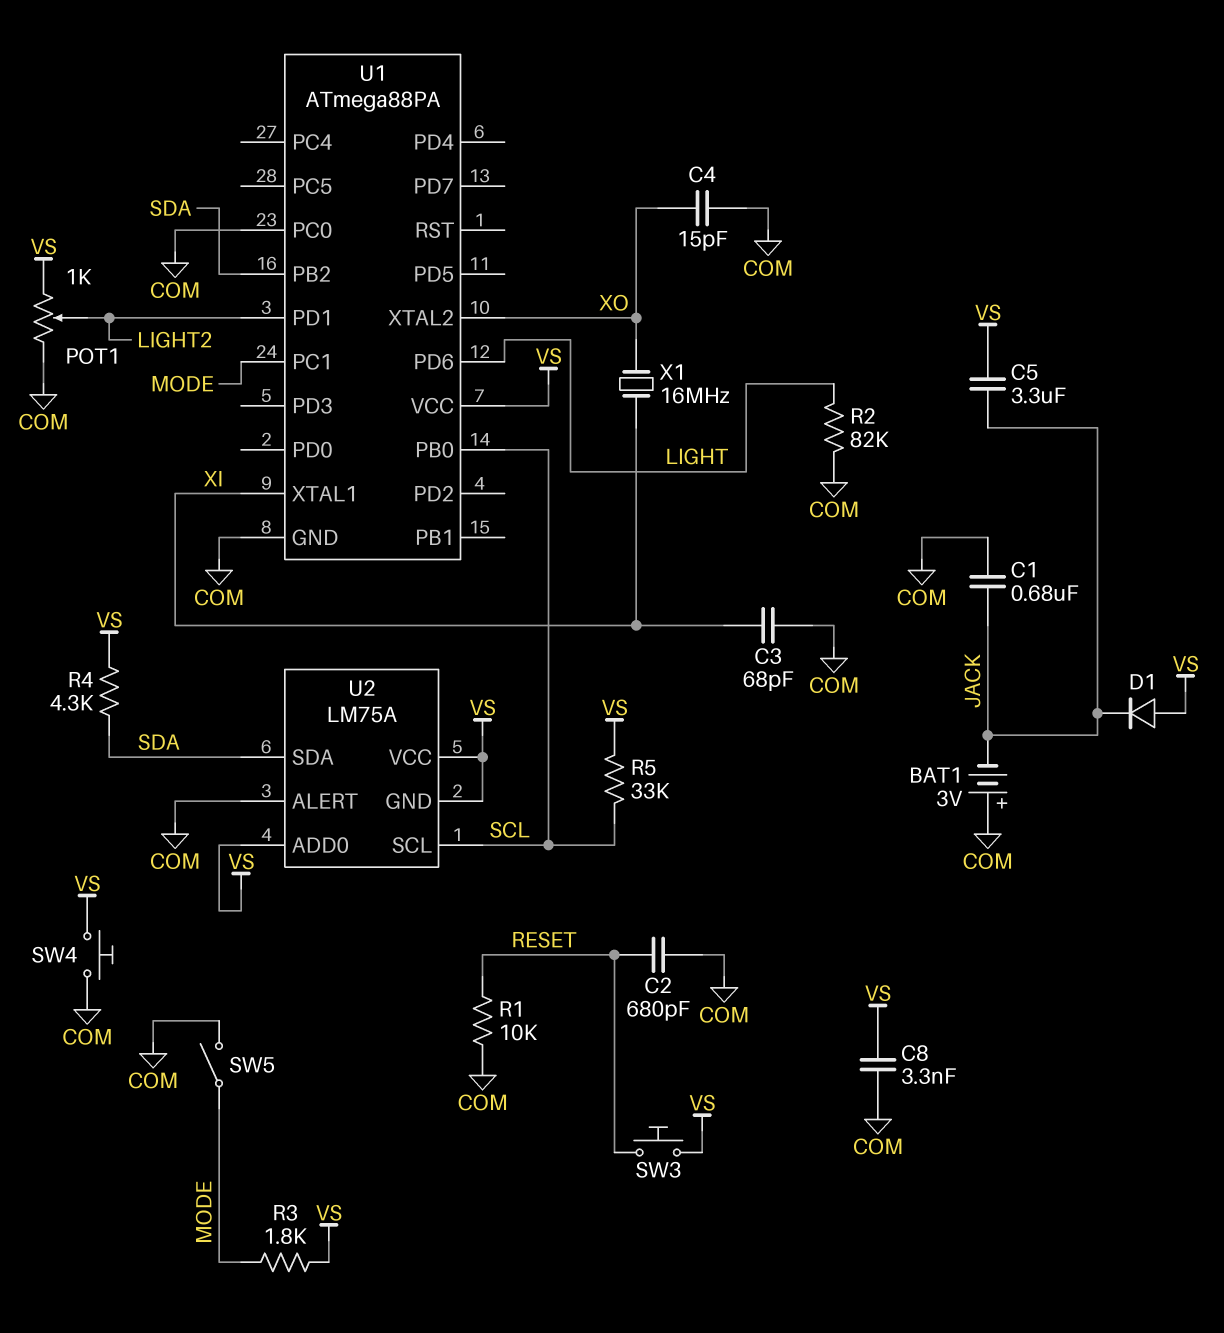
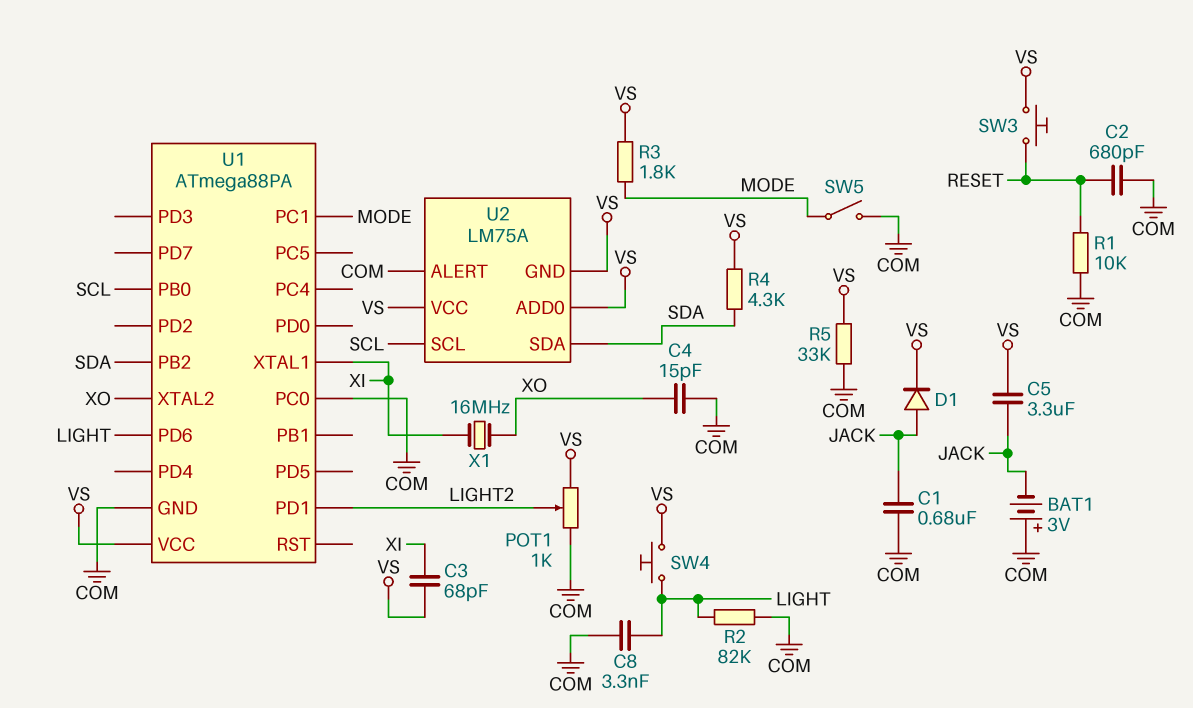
C3: 68pF (COM, XI) -> 68pF (VS, XI)
C8: 3.3nF (COM, VS) -> 3.3nF (COM, LIGHT)
D1: diode (A VS, K JACK) -> diode (A JACK, K VS)
R5: 33k (SCL, VS) -> 33k (COM, VS)
SW4: button (COM, VS) -> button (LIGHT, VS)

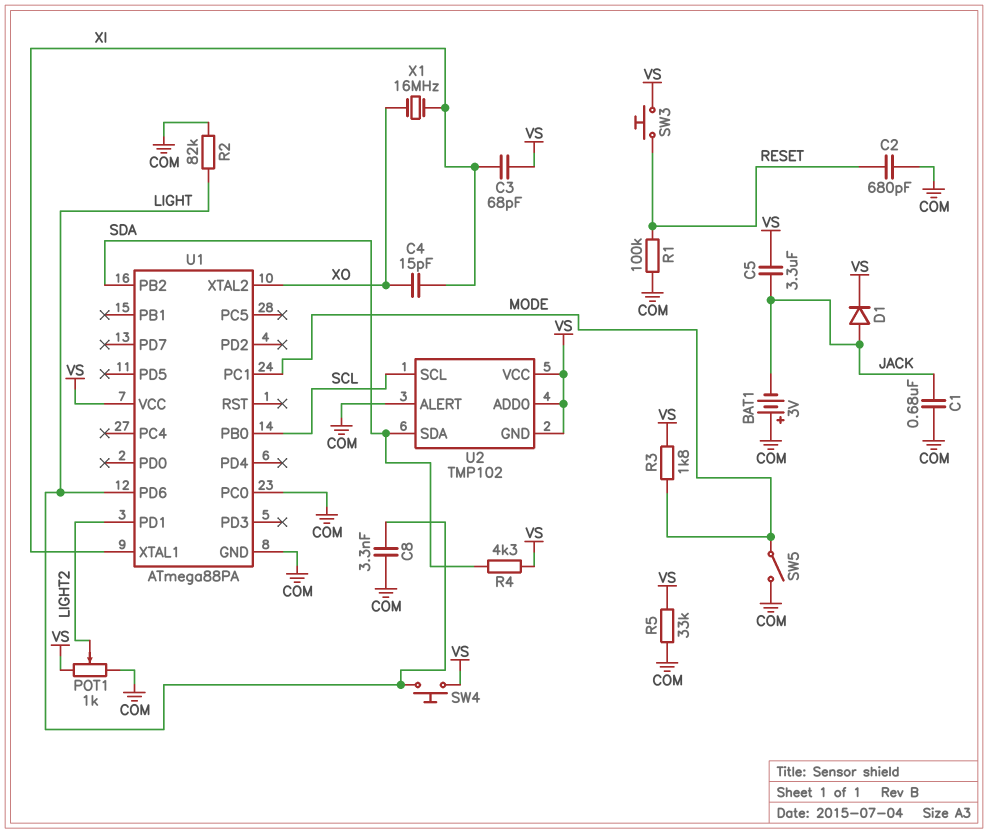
C4: 15pF (COM, XO) -> 15pF (XI, XO)
R1: 10k (COM, RESET) -> 100k (COM, RESET)
U2: LM75A -> TMP102

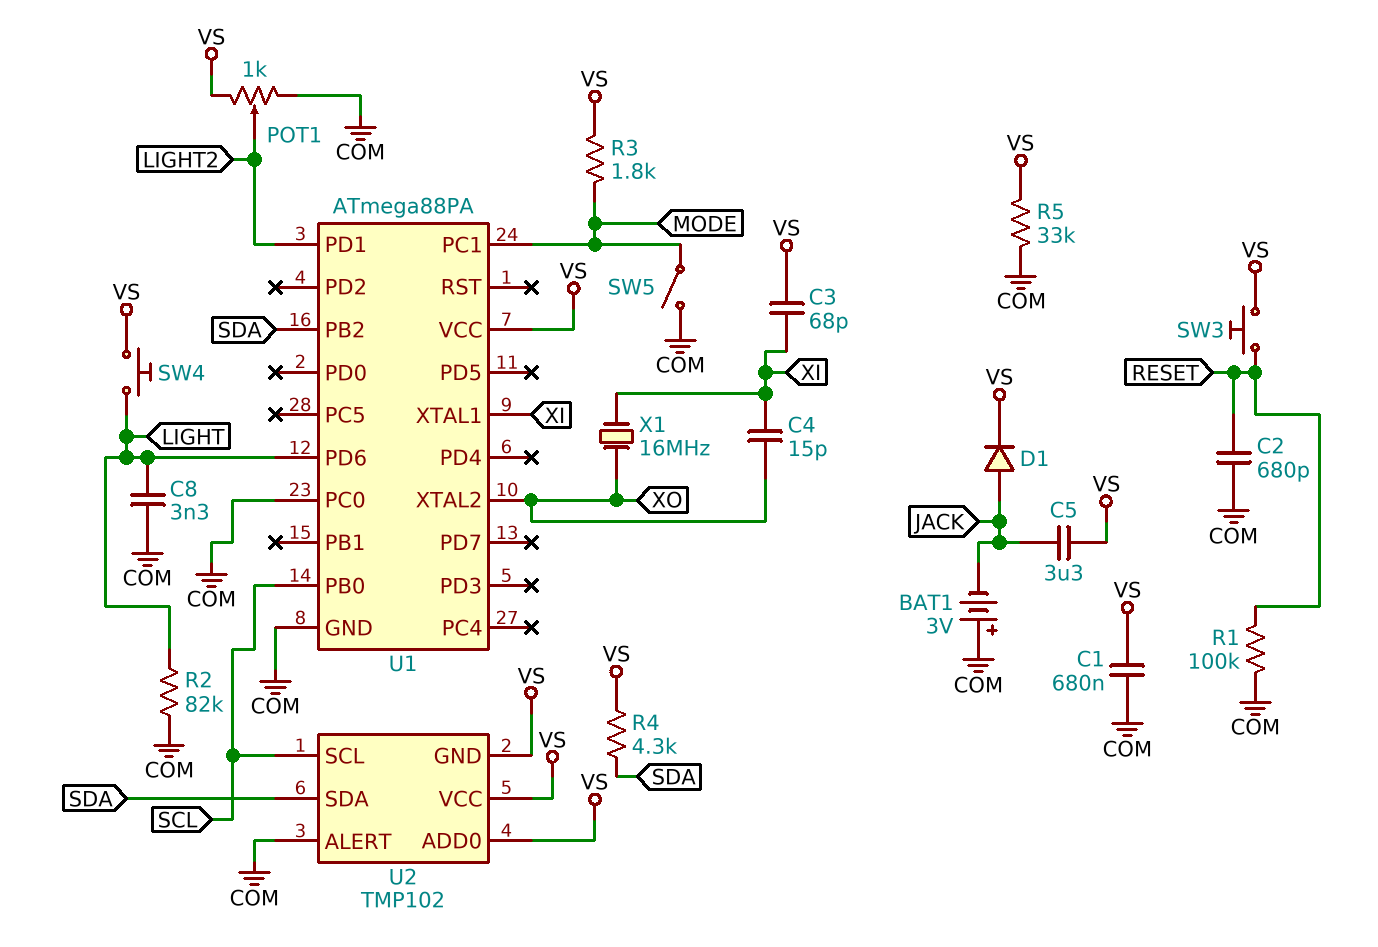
C1: 680nF (COM, JACK) -> 680nF (COM, VS)

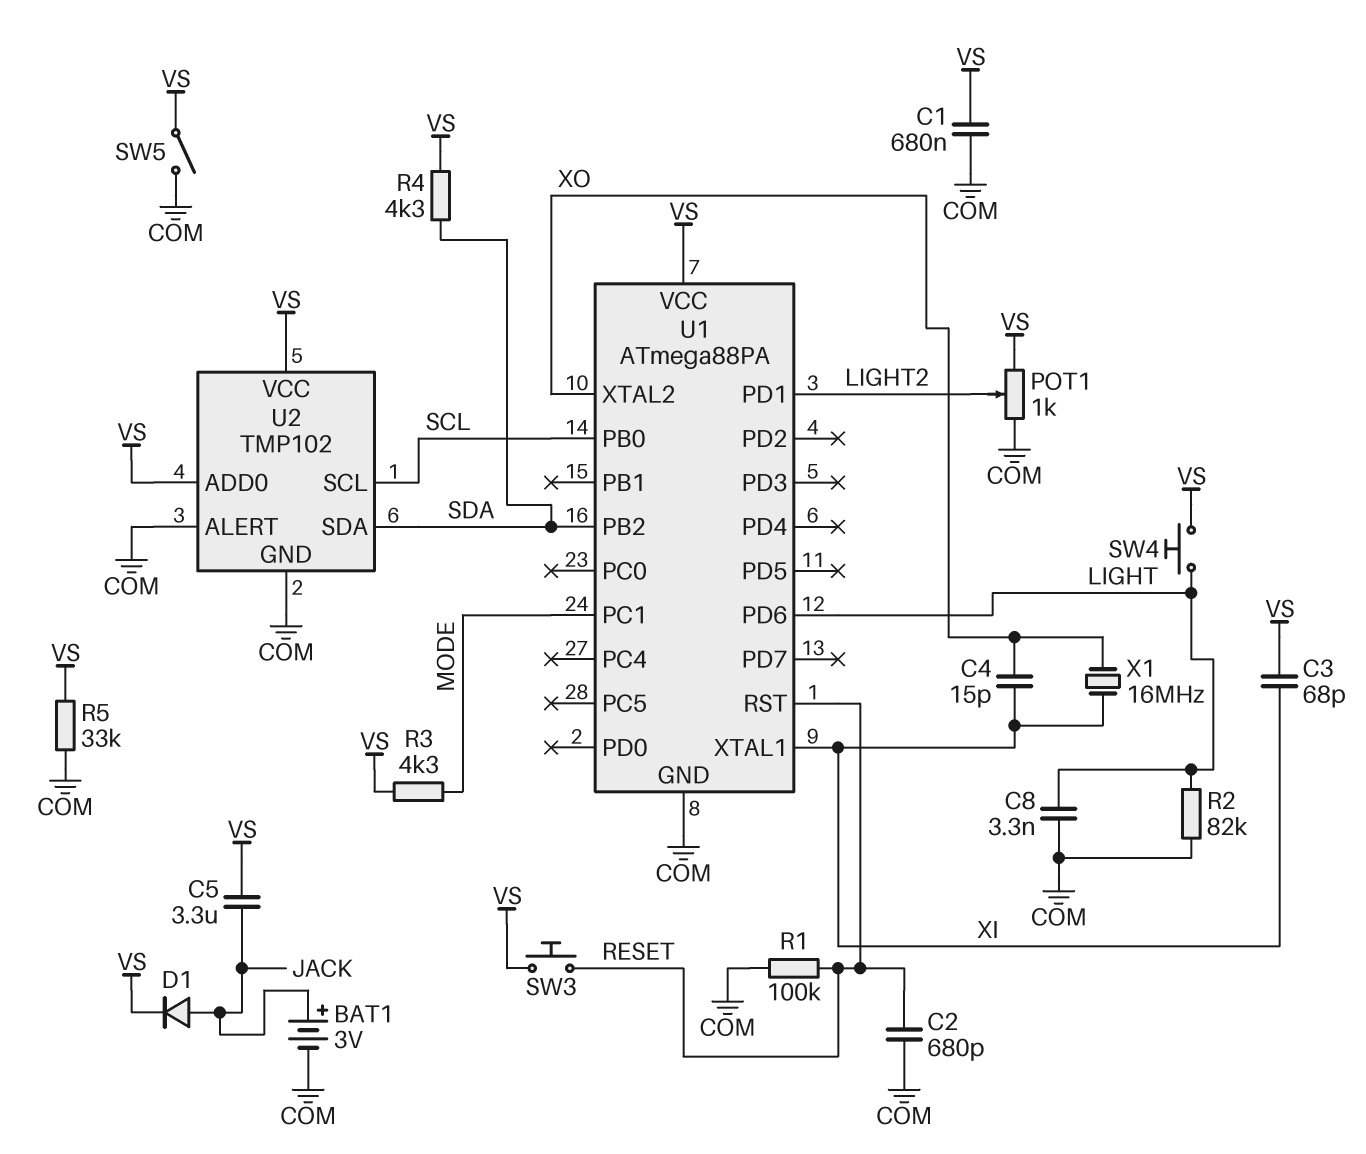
BAT1: 3V (plus COM, minus JACK) -> 3V (plus JACK, minus COM)
R3: 1.8k (MODE, VS) -> 4.3k (MODE, VS)
SW5: switch (COM, MODE) -> switch (COM, VS)
U1 pin PC0: COM -> none
U1 pin RST: none -> RESET
U2 pin GND: VS -> COM

